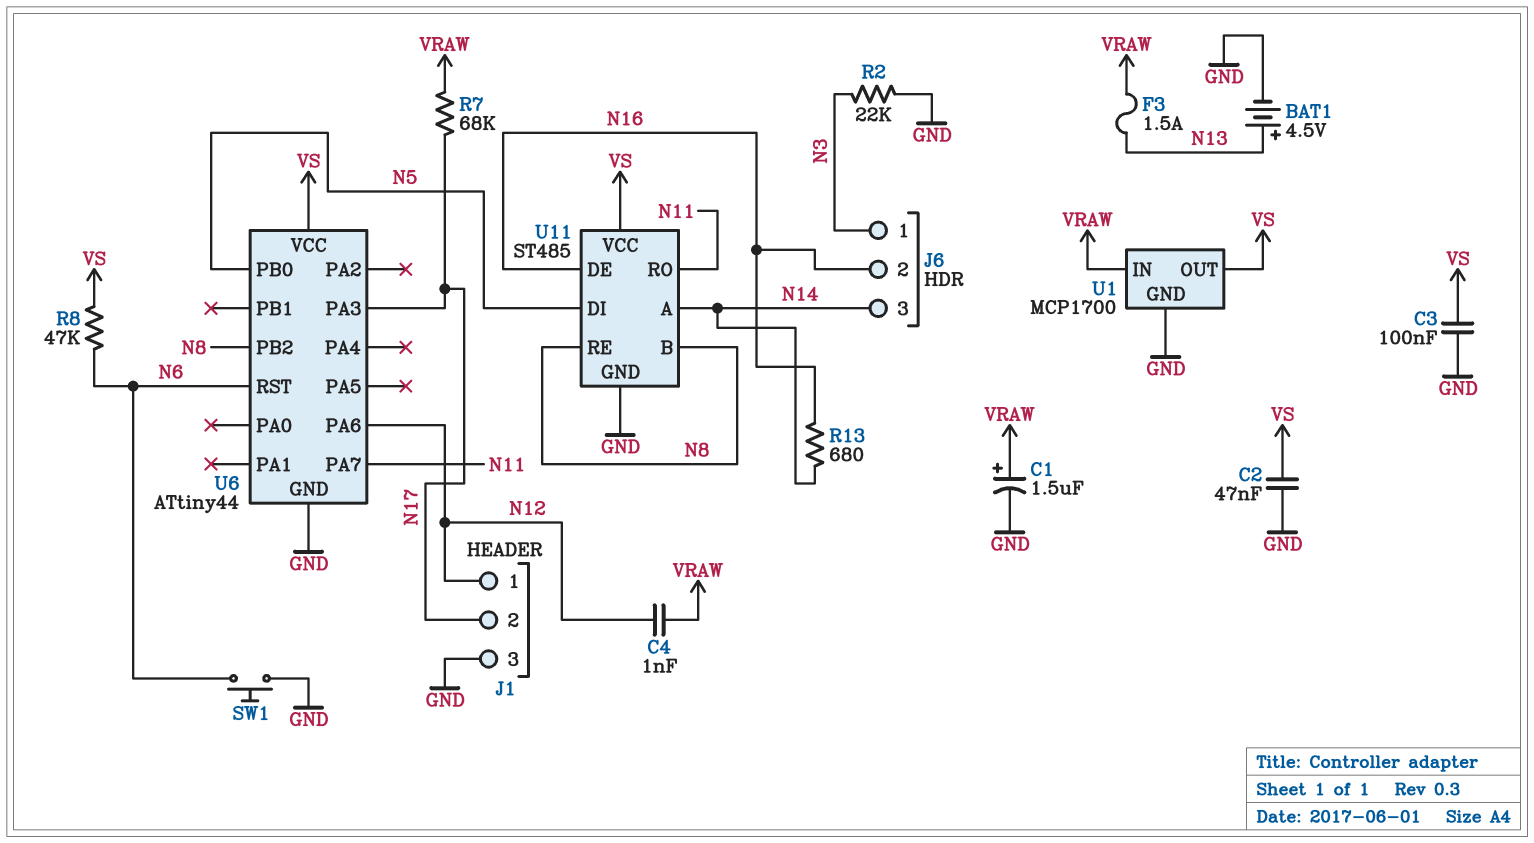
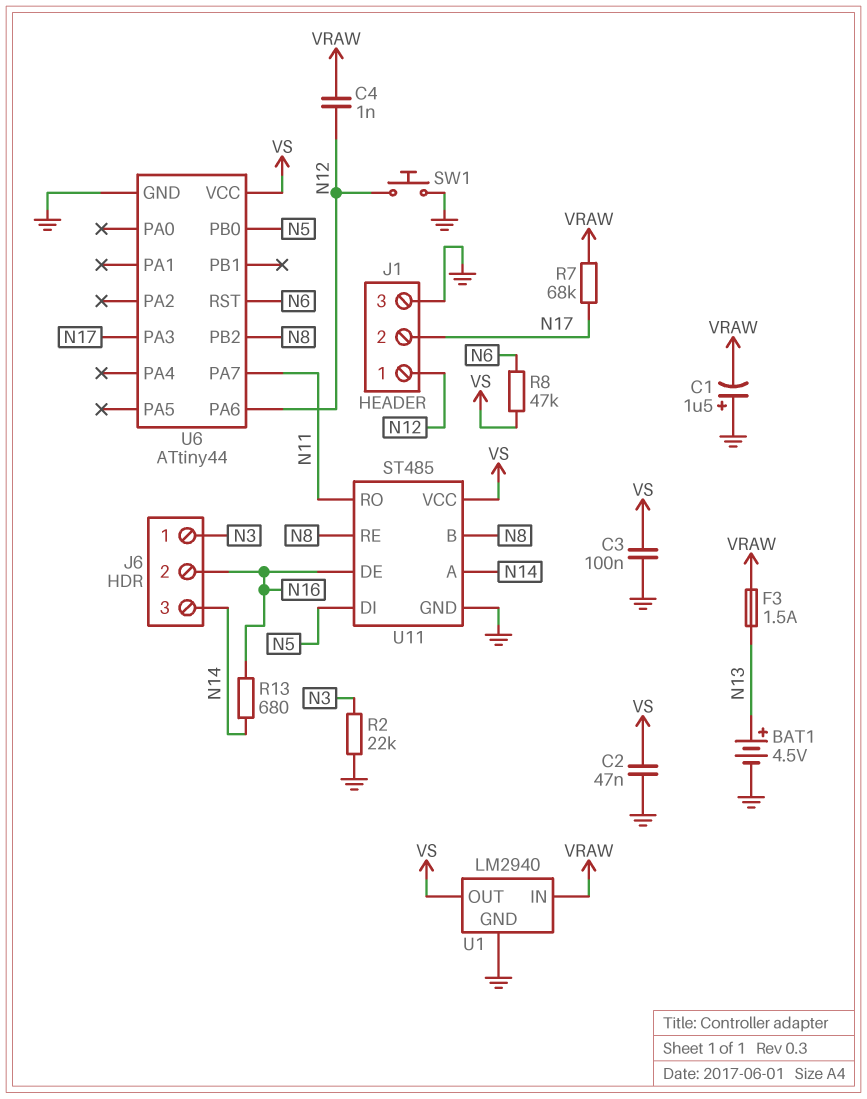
C1: 1.5uF (plus VRAW, minus GND) -> 1.5uF (plus GND, minus VRAW)
SW1: button (GND, N6) -> button (GND, N12)
U1: MCP1700 -> LM2940

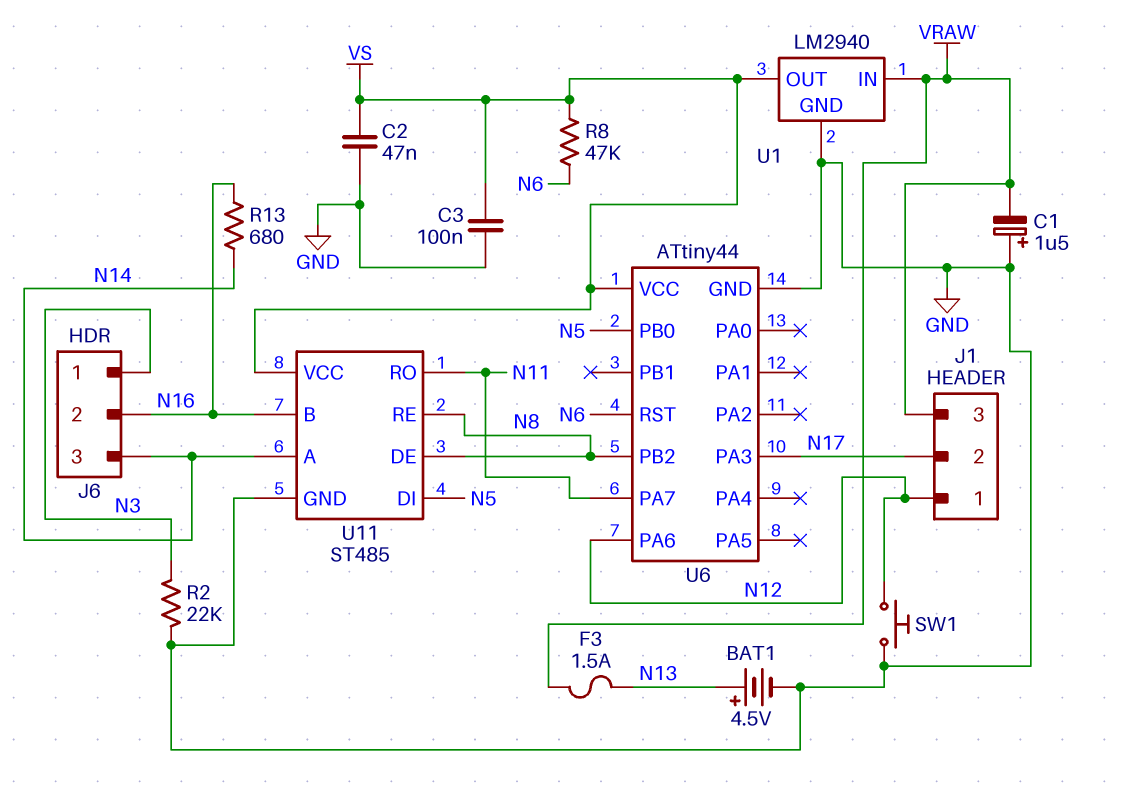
C4: 1nF (N12, VRAW) -> none
J1 pin 3: GND -> VRAW
R7: 68k (N17, VRAW) -> none
U11 pin B: N8 -> N16
U11 pin DE: N16 -> N8

